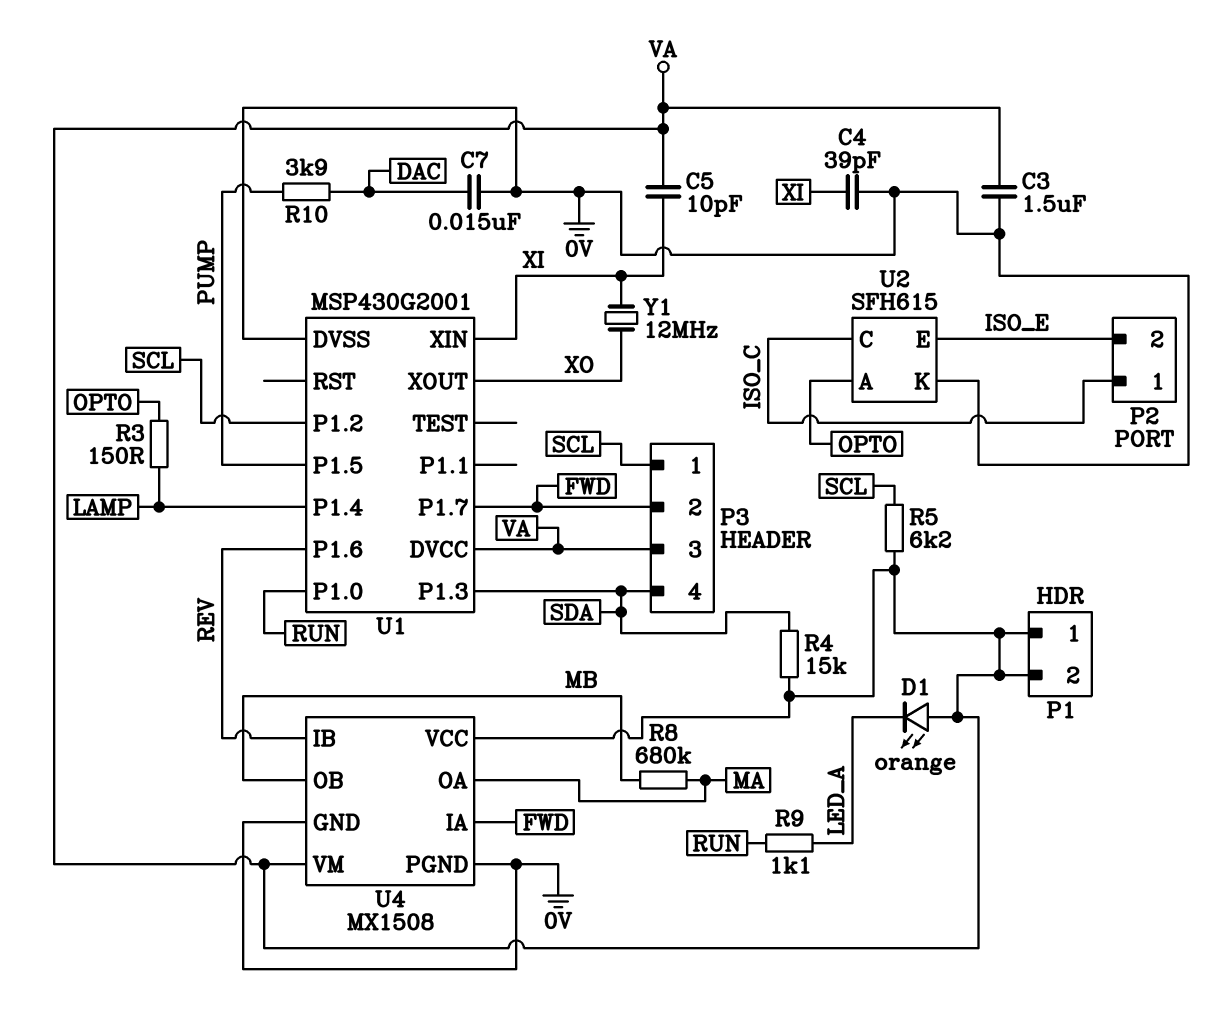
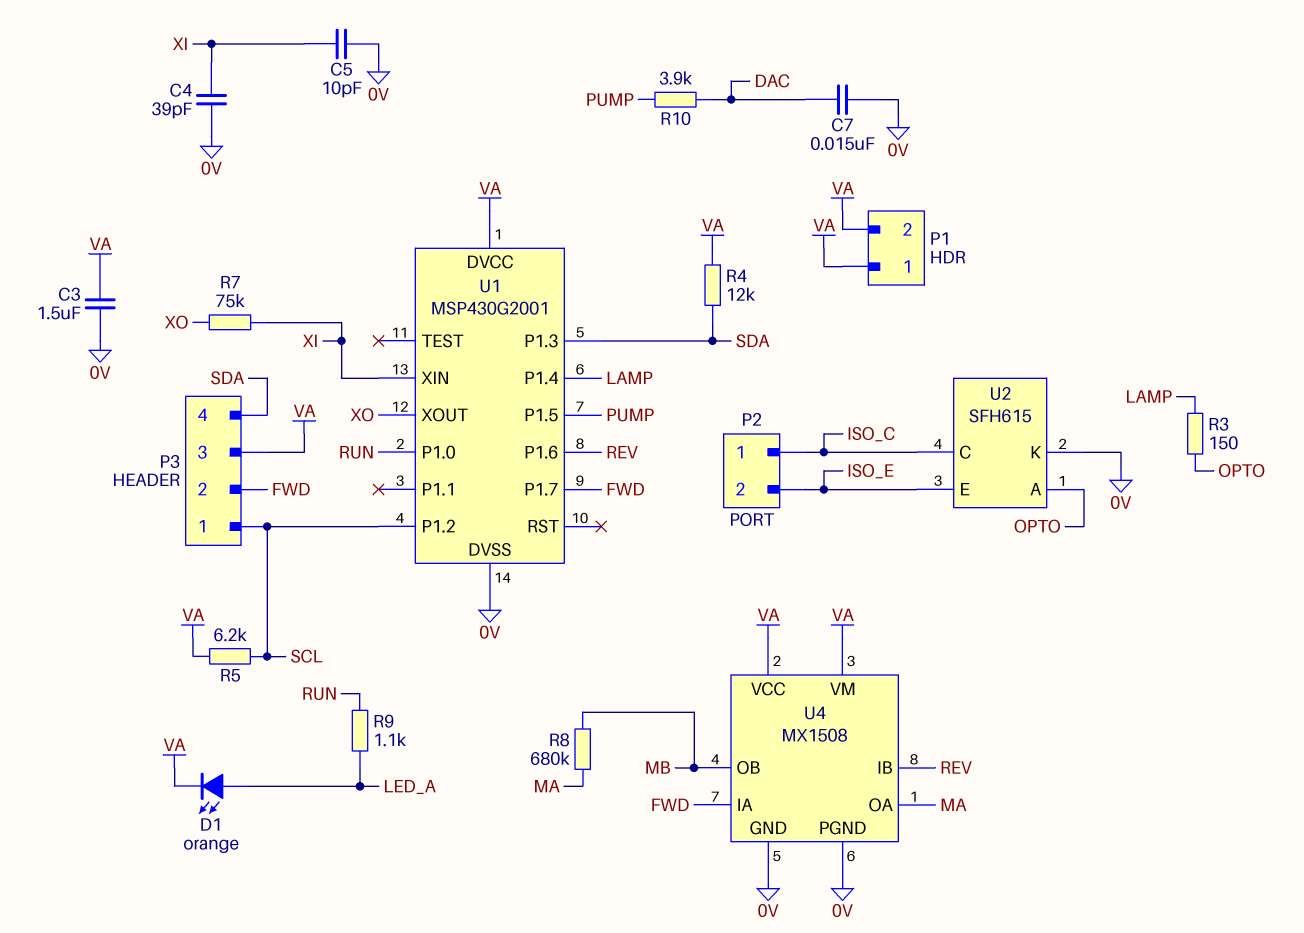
C5: 10pF (VA, XI) -> 10pF (0V, XI)
D1: LED orange (A VA, K LED_A) -> LED orange (A LED_A, K VA)
R4: 15k (SDA, VA) -> 12k (SDA, VA)
R7: none -> 75k (XI, XO)
Y1: 12MHz (XI, XO) -> none

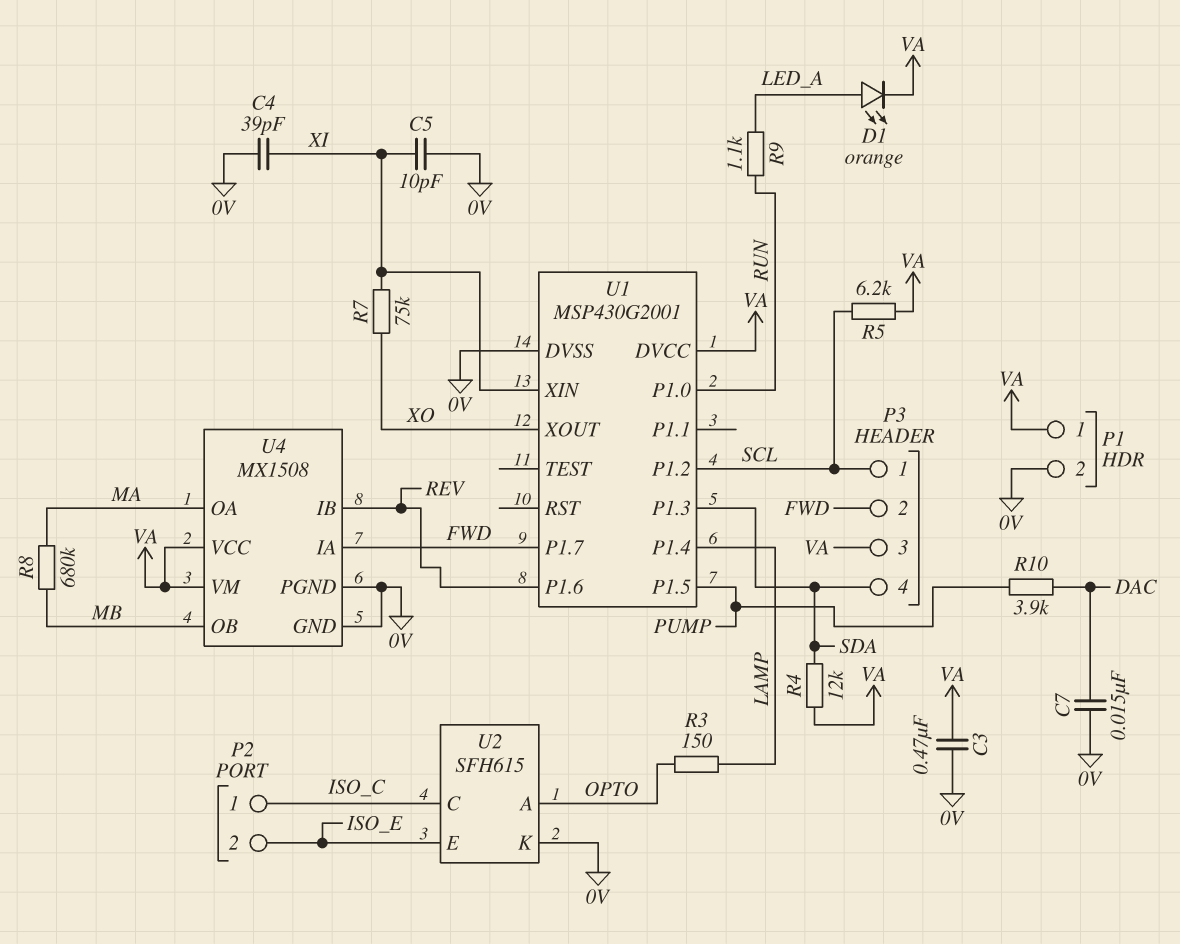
C3: 1.5uF (0V, VA) -> 470nF (0V, VA)
P1 pin 2: VA -> 0V

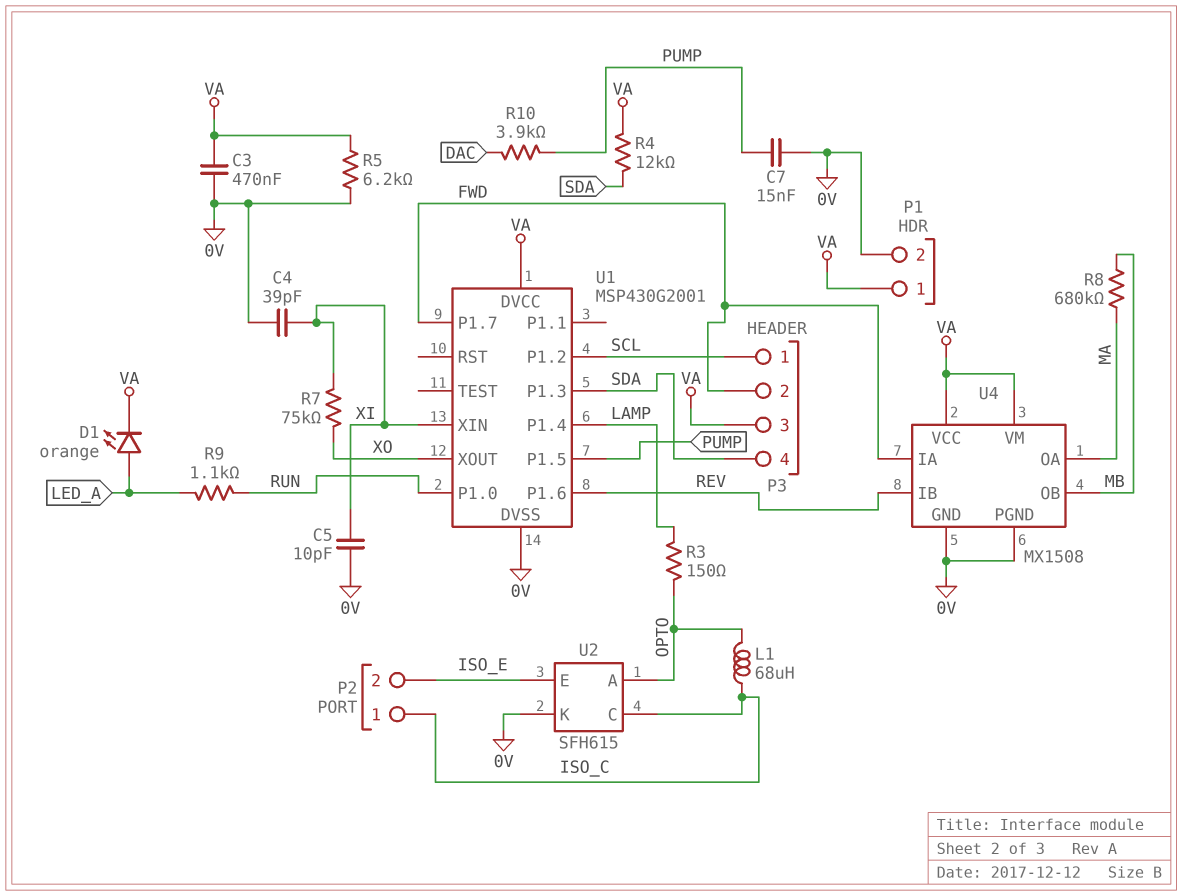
C7: 15nF (0V, DAC) -> 15nF (0V, PUMP)
L1: none -> 68uH (ISO_C, OPTO)
R5: 6.2k (SCL, VA) -> 6.2k (0V, VA)

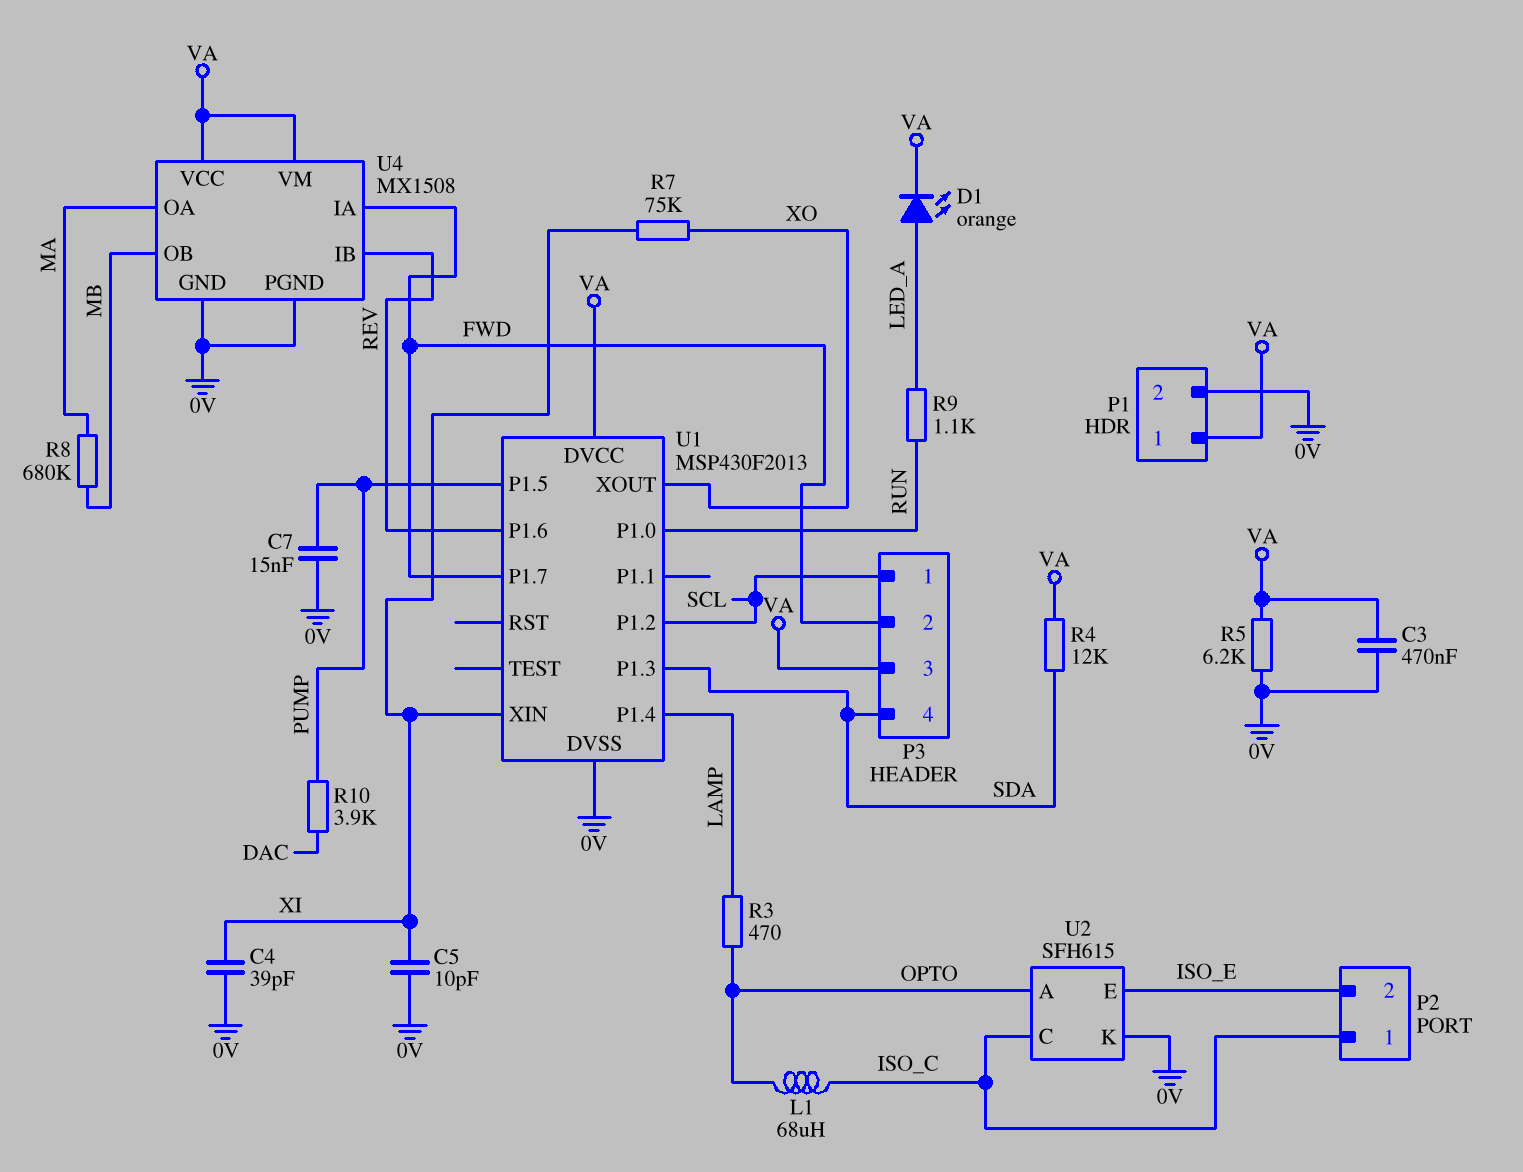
R3: 150 (LAMP, OPTO) -> 470 (LAMP, OPTO)
U1: MSP430G2001 -> MSP430F2013

